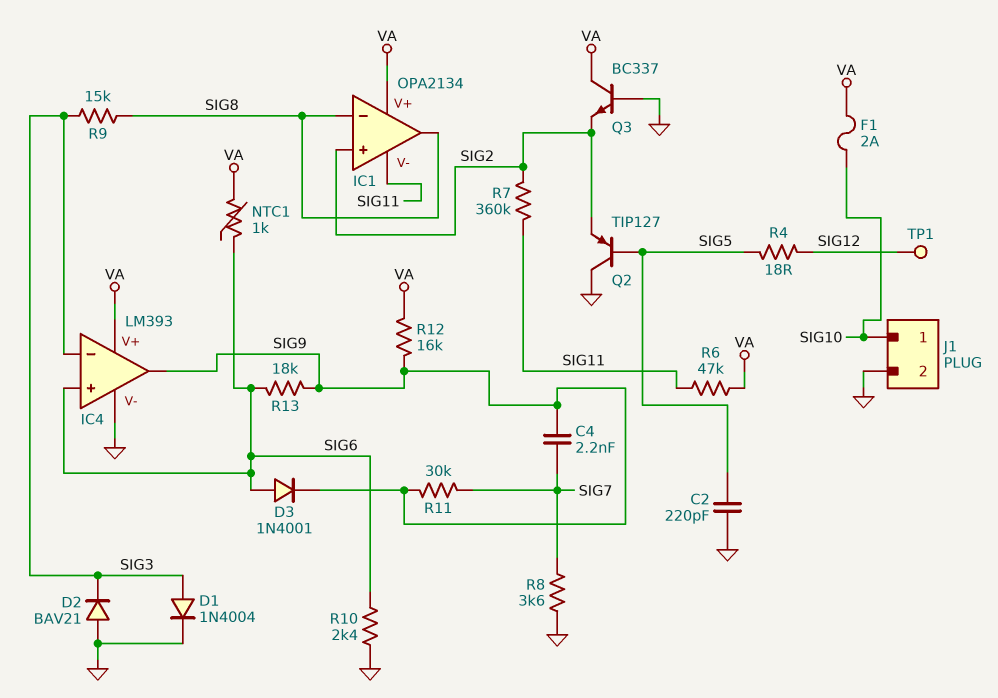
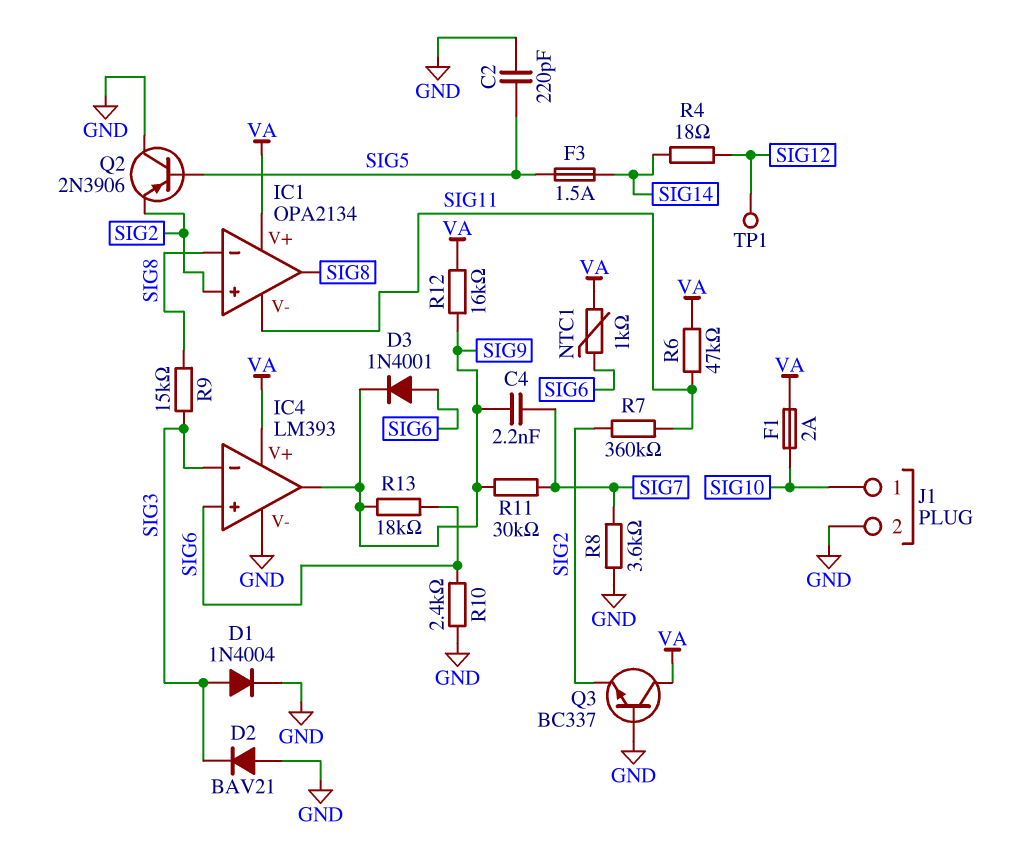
F3: none -> 1.5A (SIG5, SIG14)
Q2: PNP TIP127 (B SIG5, C GND, E SIG2) -> PNP 2N3906 (B SIG5, C GND, E SIG2)
R4: 18 (SIG5, SIG12) -> 18 (SIG12, SIG14)

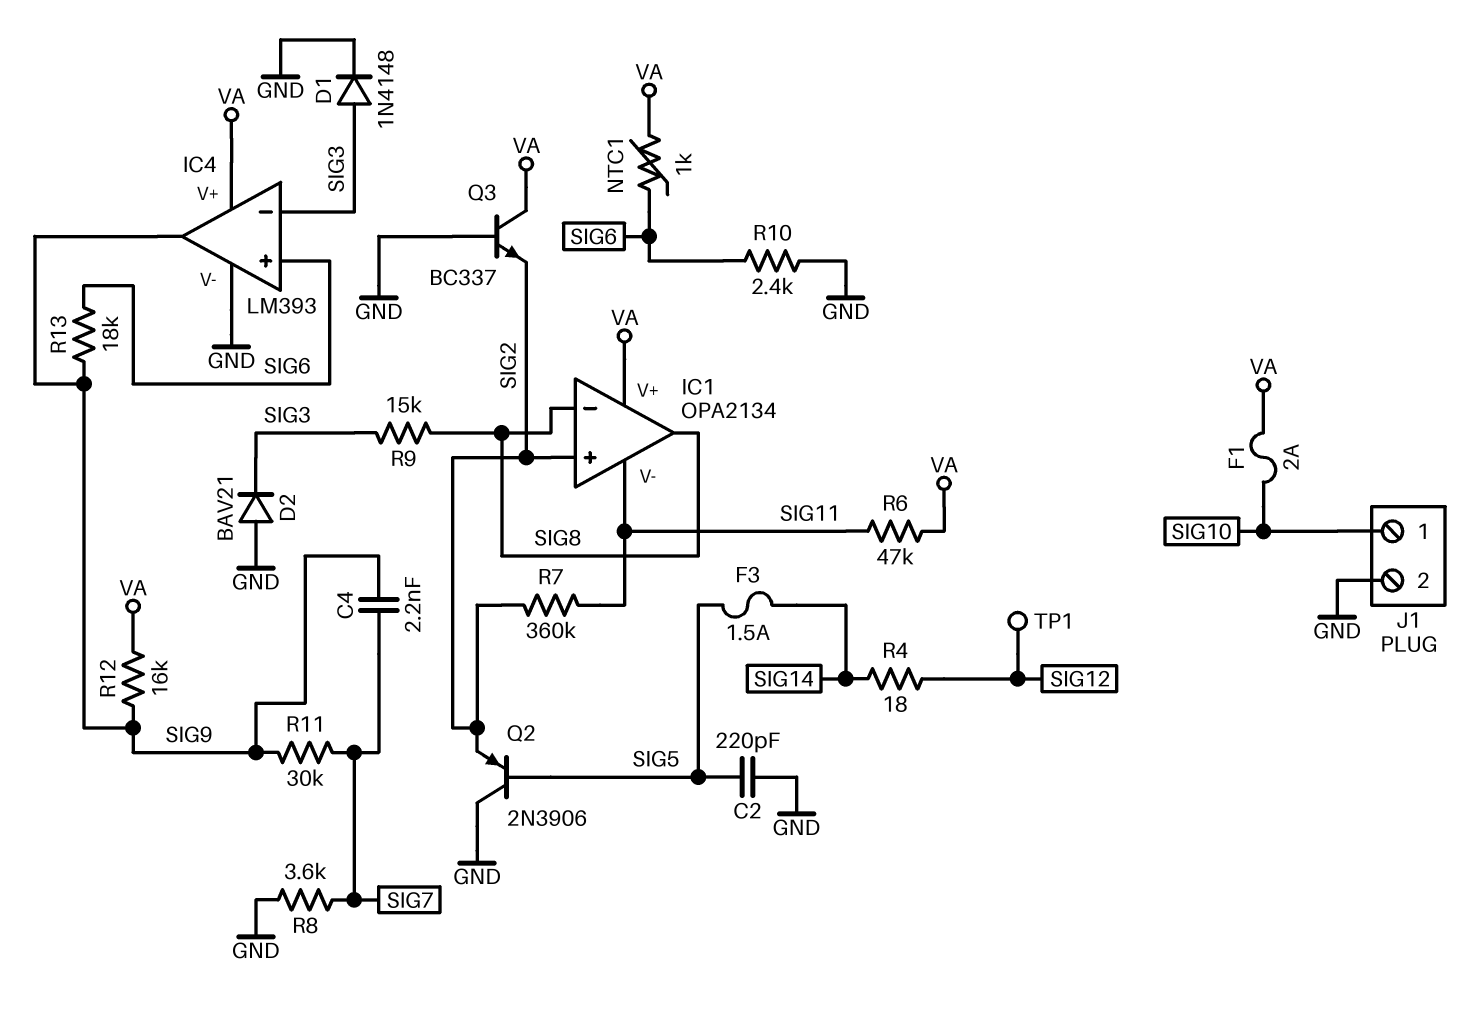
D1: diode 1N4004 (A SIG3, K GND) -> diode 1N4148 (A SIG3, K GND)
D3: diode 1N4001 (A SIG6, K SIG9) -> none

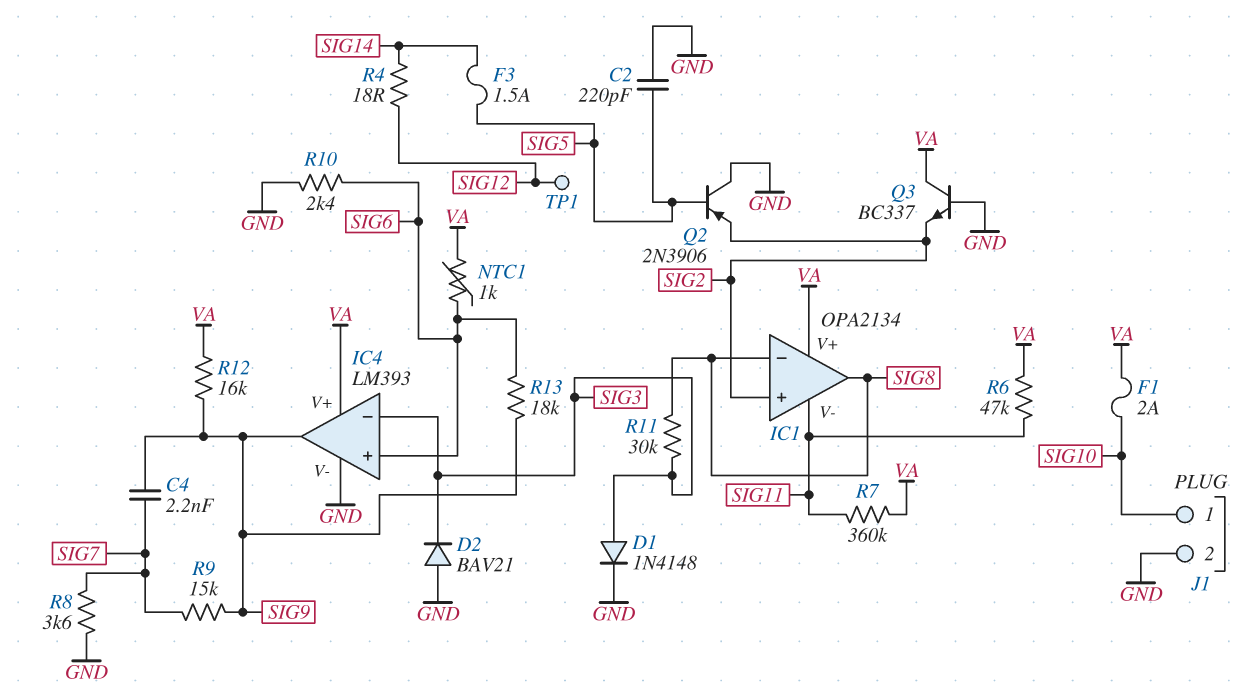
R7: 360k (SIG2, SIG11) -> 360k (SIG11, VA)
R9: 15k (SIG3, SIG8) -> 15k (SIG7, SIG9)
R11: 30k (SIG7, SIG9) -> 30k (SIG3, SIG8)

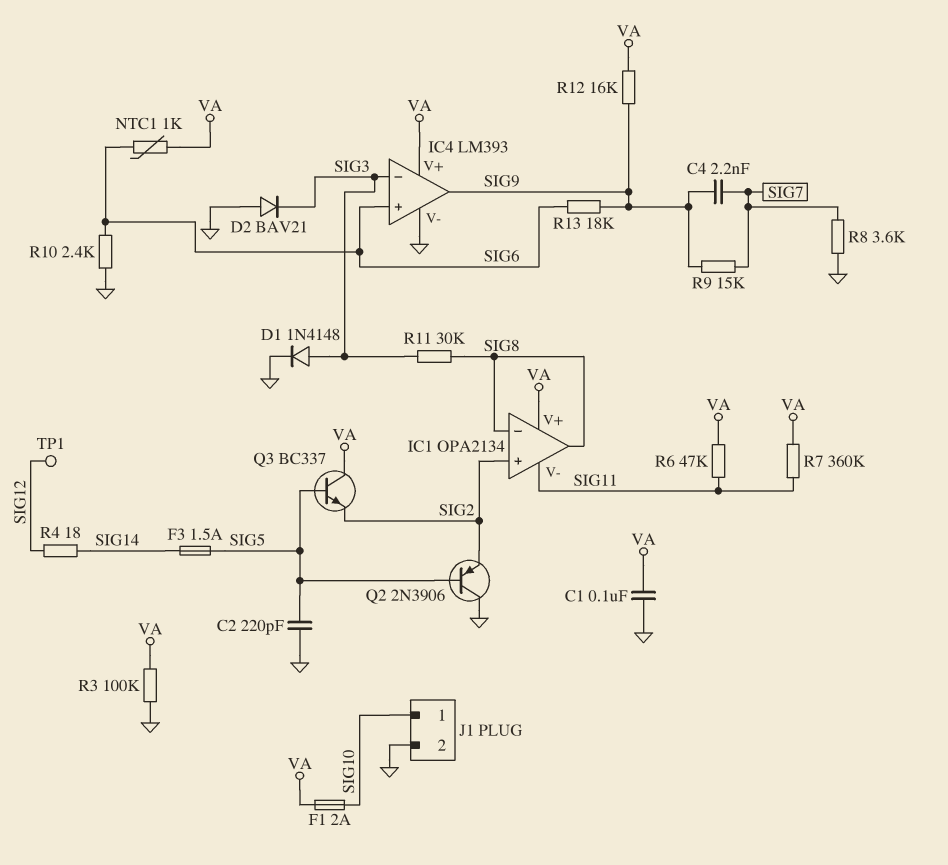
C1: none -> 100nF (GND, VA)
Q3: NPN BC337 (B GND, C VA, E SIG2) -> NPN BC337 (B SIG5, C VA, E SIG2)
R3: none -> 100k (GND, VA)

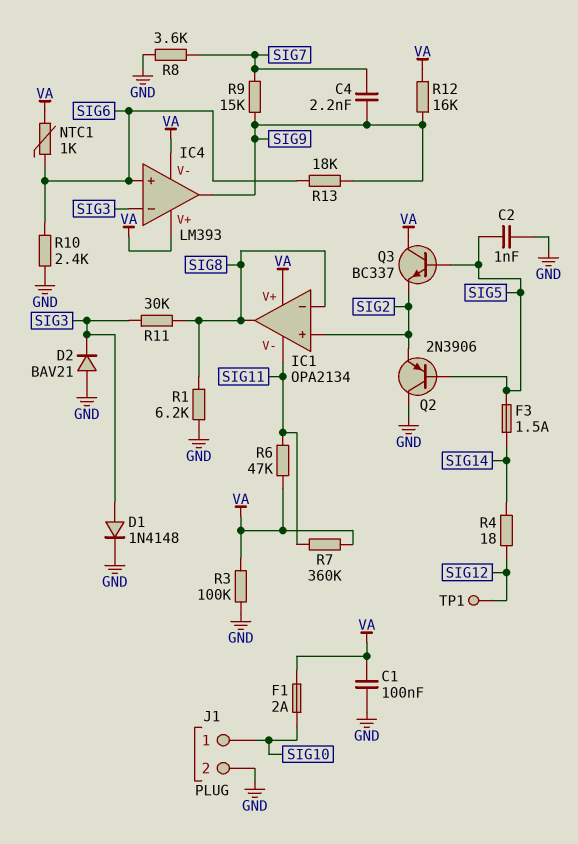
C2: 220pF (GND, SIG5) -> 1nF (GND, SIG5)
IC4 pin V-: GND -> VA
R1: none -> 6.2k (GND, SIG8)

